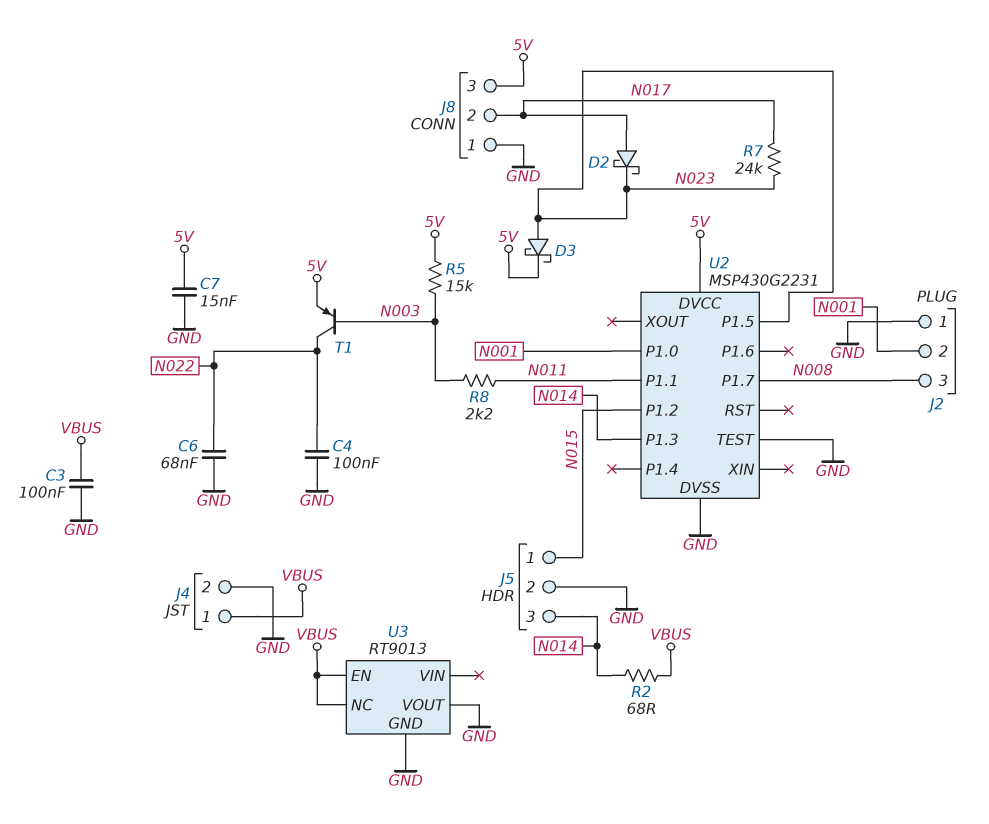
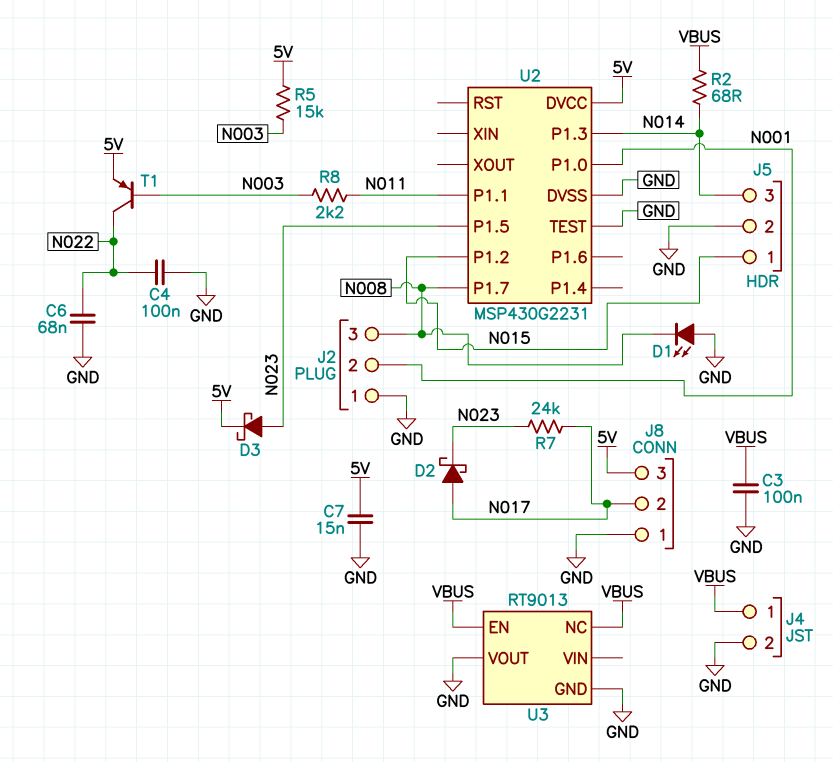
D1: none -> LED (A GND, K N008)

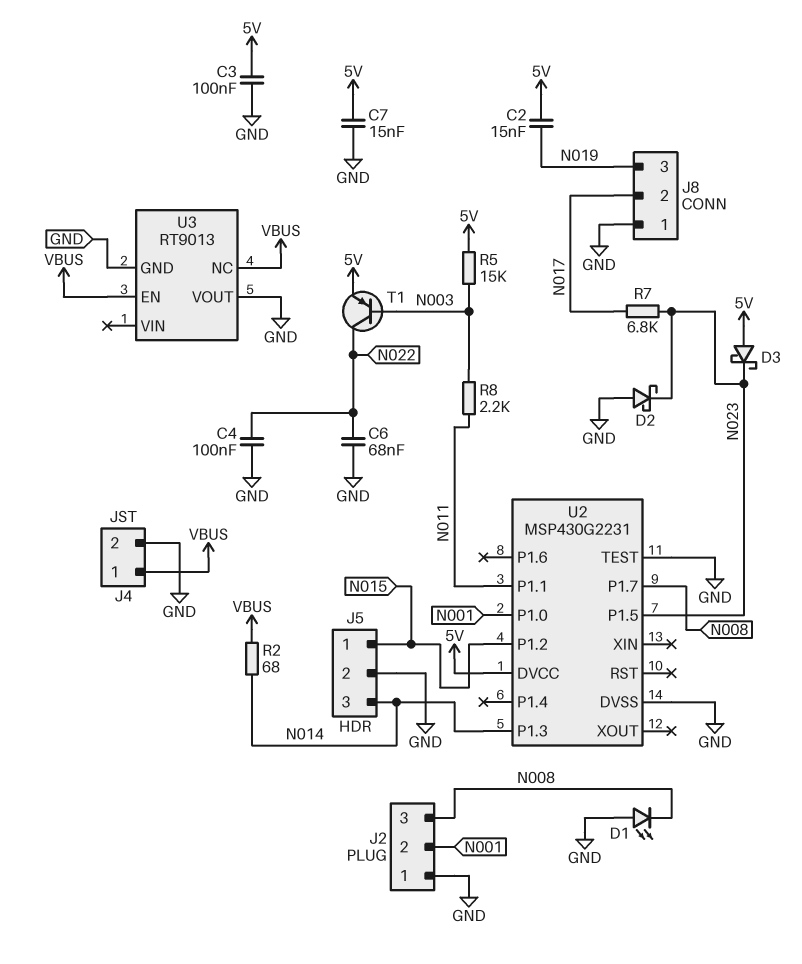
C2: none -> 15nF (5V, N019)
C3: 100nF (GND, VBUS) -> 100nF (5V, GND)
D2: schottky (A N017, K N023) -> schottky (A GND, K N023)
D3: schottky (A N023, K 5V) -> schottky (A 5V, K N023)
J8 pin 3: 5V -> N019
R7: 24k (N017, N023) -> 6.8k (N017, N023)

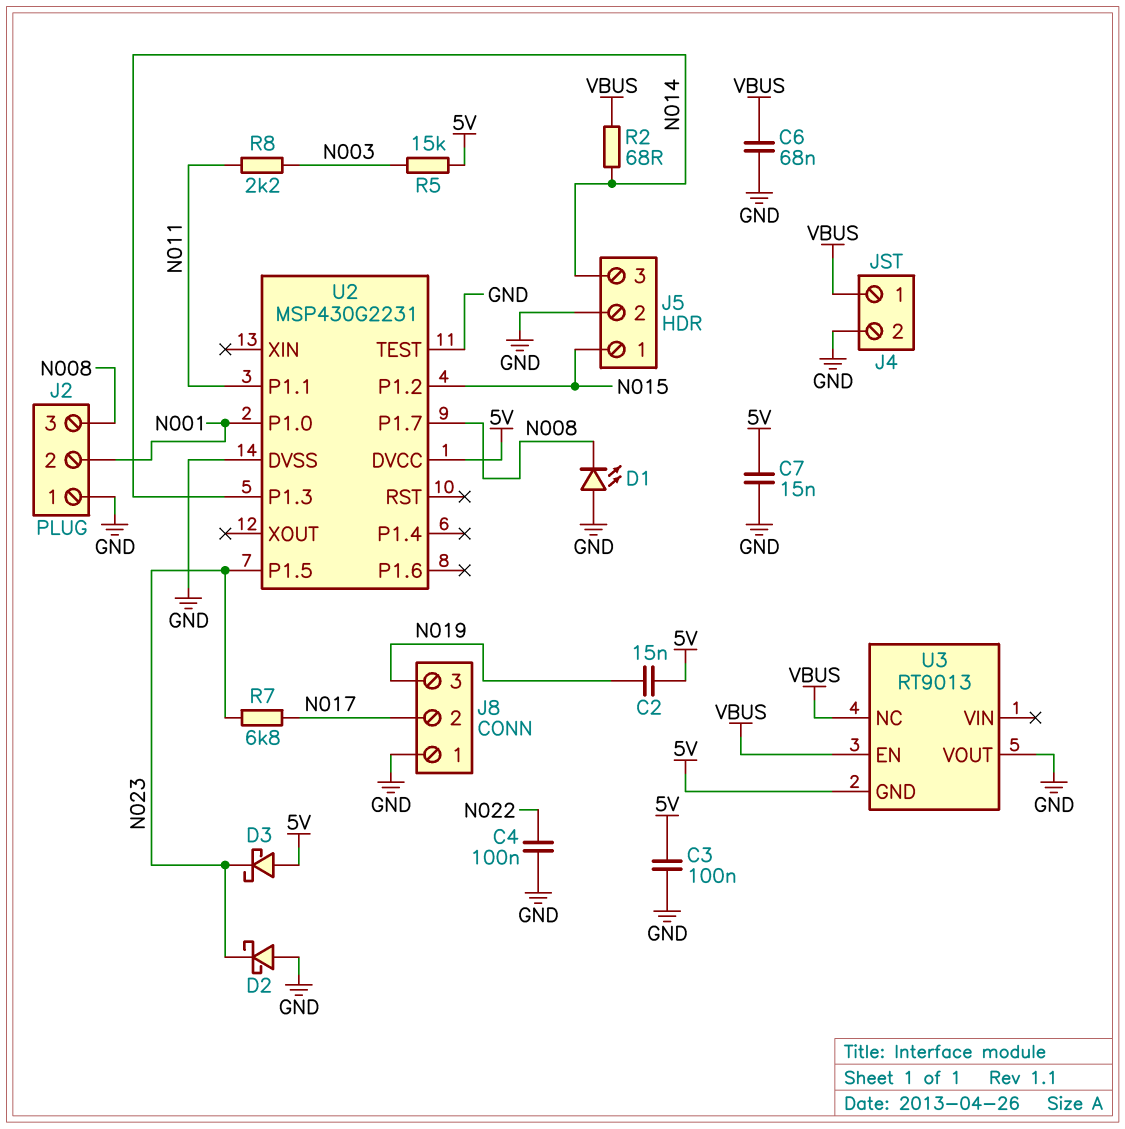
C6: 68nF (GND, N022) -> 68nF (GND, VBUS)
T1: PNP (B N003, C N022, E 5V) -> none
U3 pin GND: GND -> 5V

